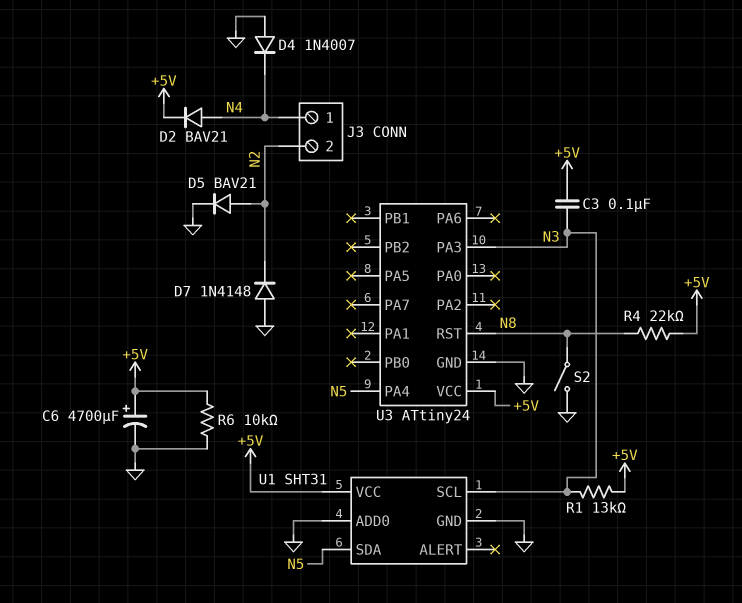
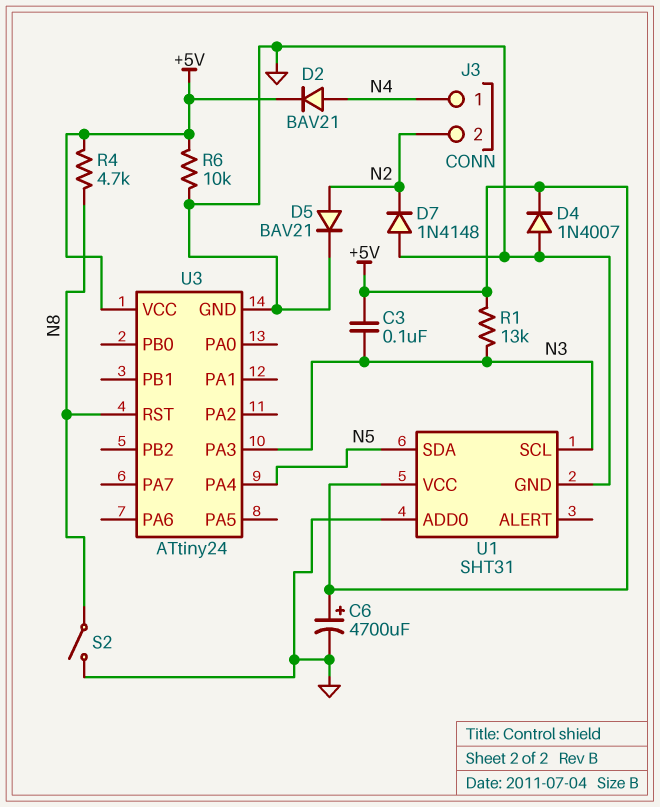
D4: diode 1N4007 (A GND, K N4) -> diode 1N4007 (A GND, K +5V)
R4: 22k (+5V, N8) -> 4.7k (+5V, N8)

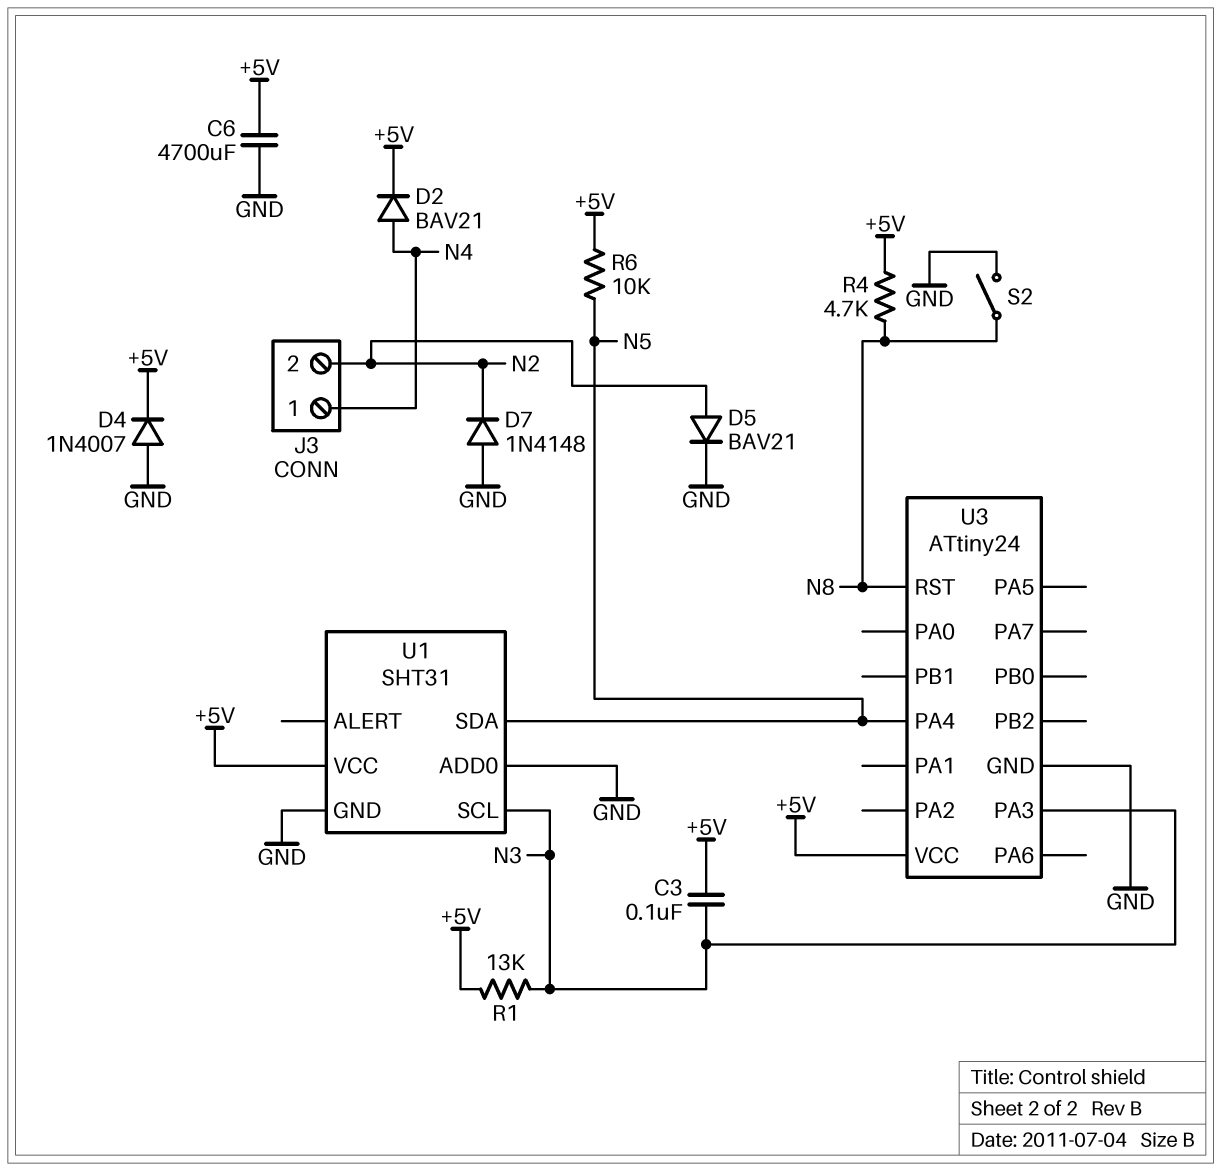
C6: 4700uF (plus +5V, minus GND) -> 4700uF (+5V, GND)
R6: 10k (+5V, GND) -> 10k (+5V, N5)

